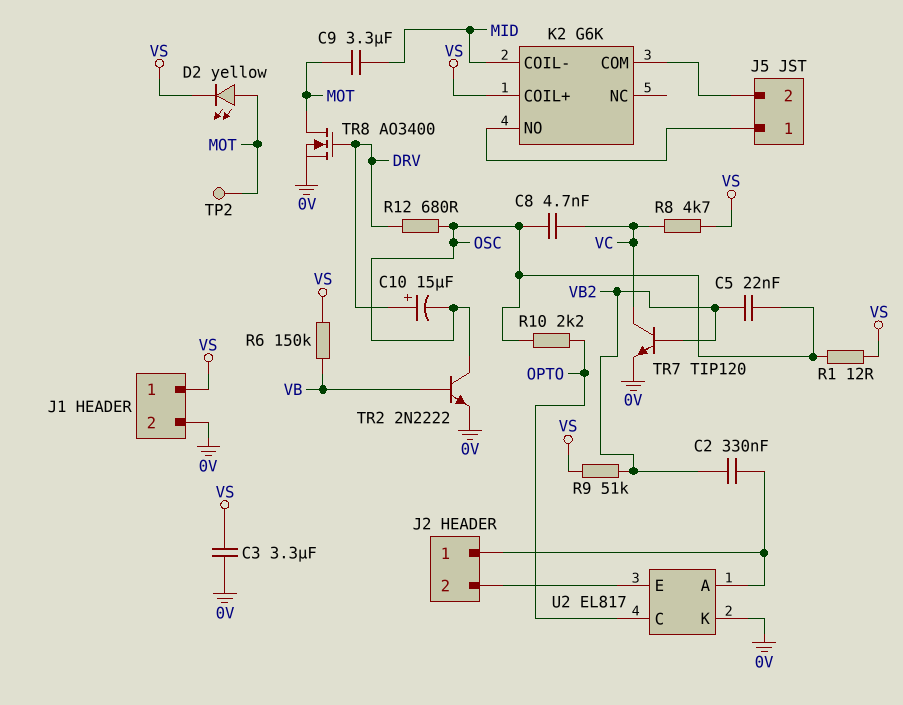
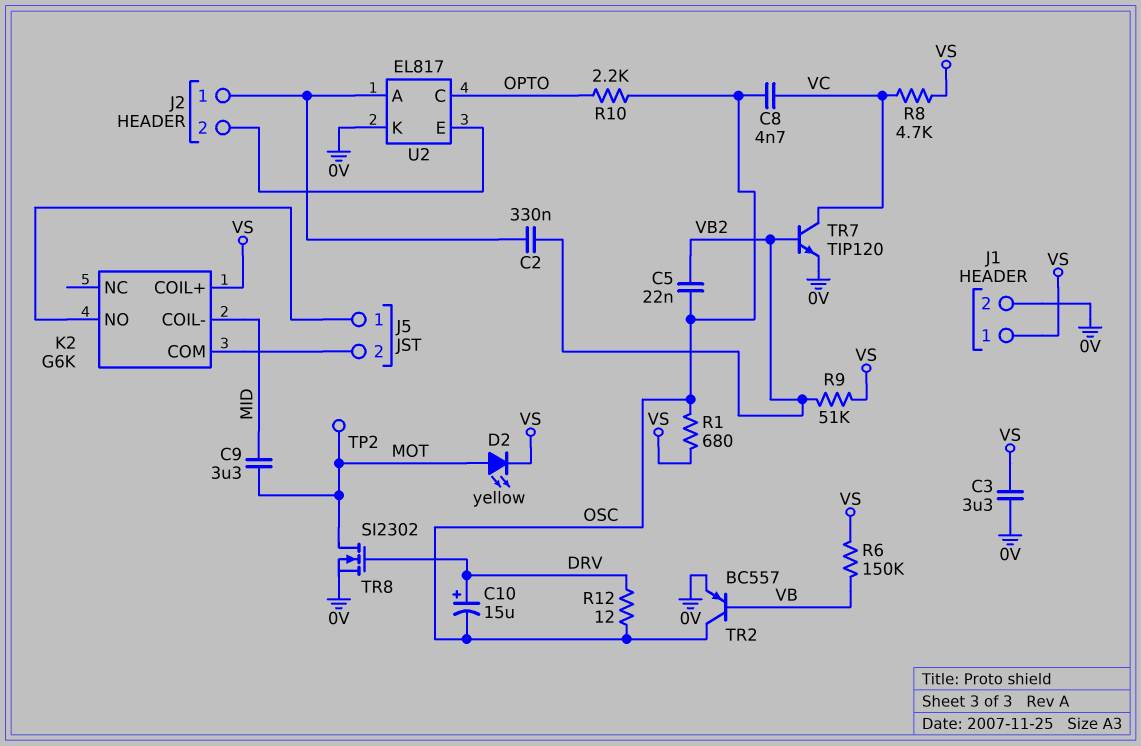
R1: 12 (OSC, VS) -> 680 (OSC, VS)
R12: 680 (DRV, OSC) -> 12 (DRV, OSC)
TR2: NPN 2N2222 (B VB, C OSC, E 0V) -> PNP BC557 (B VB, C OSC, E 0V)
TR8: NMOS AO3400 (G DRV, D MOT, S 0V) -> NMOS SI2302 (G DRV, D MOT, S 0V)

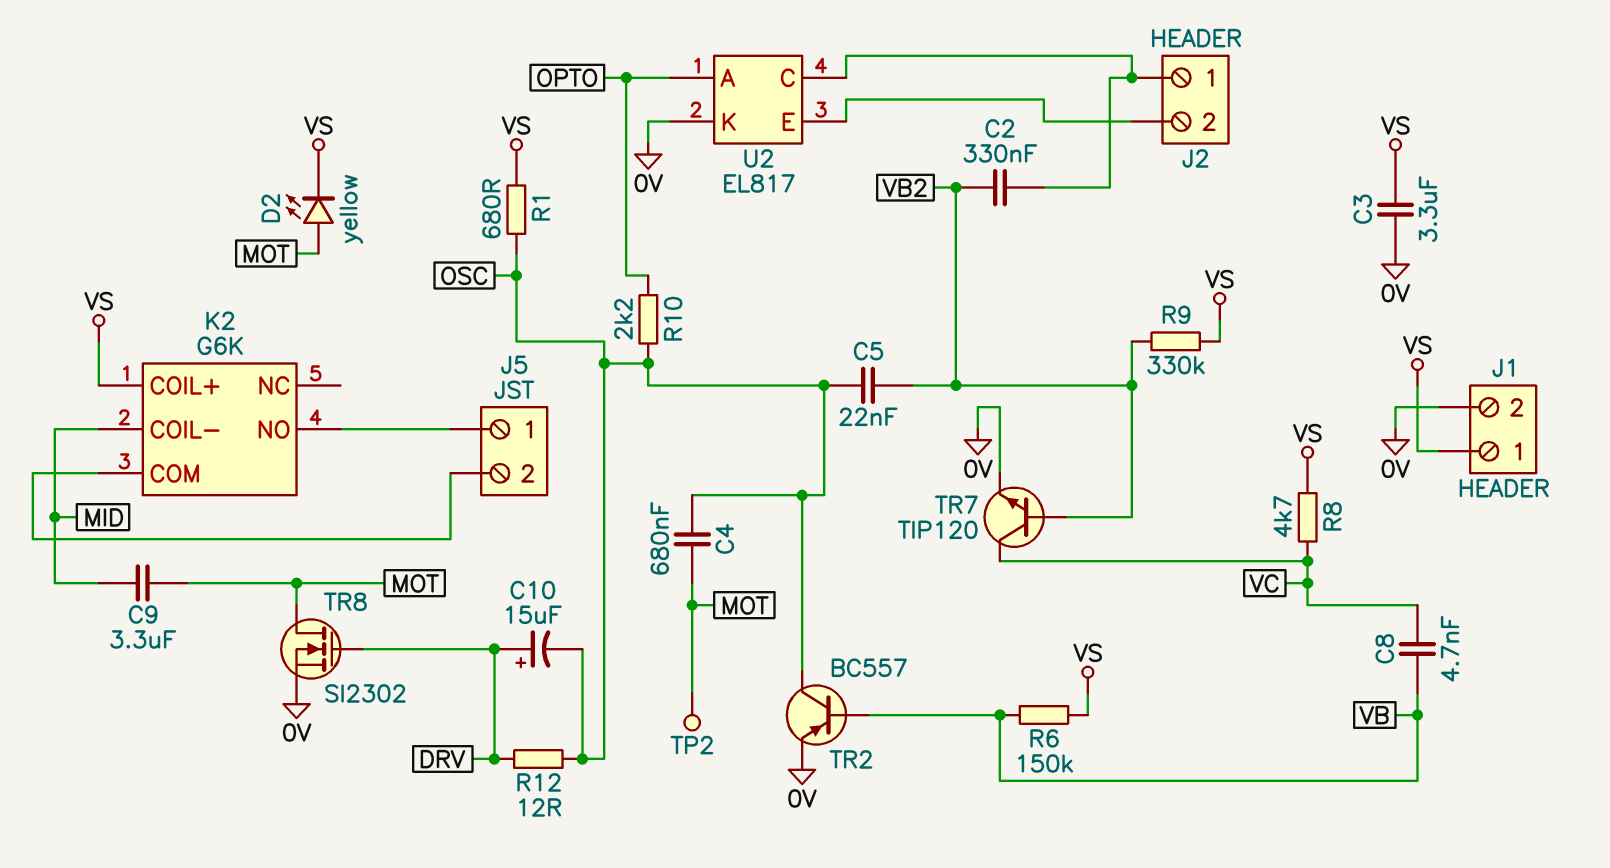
C4: none -> 680nF (MOT, OSC)
C8: 4.7nF (OSC, VC) -> 4.7nF (VB, VC)
R9: 51k (VB2, VS) -> 330k (VB2, VS)
U2 pin A: J2/1 -> OPTO
U2 pin C: OPTO -> J2/1

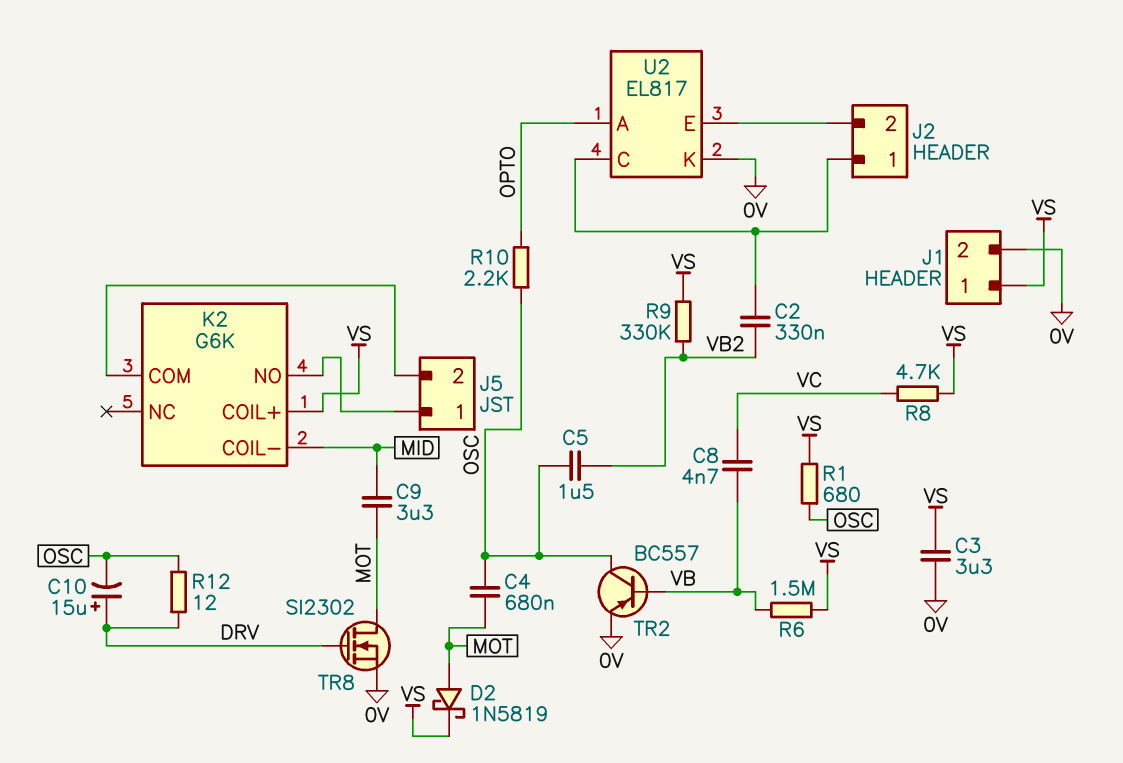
C5: 22nF (OSC, VB2) -> 1.5uF (OSC, VB2)
D2: LED yellow (A MOT, K VS) -> schottky 1N5819 (A MOT, K VS)
R6: 150k (VB, VS) -> 1.5M (VB, VS)
TP2: test point (MOT) -> none
TR7: NPN TIP120 (B VB2, C VC, E 0V) -> none

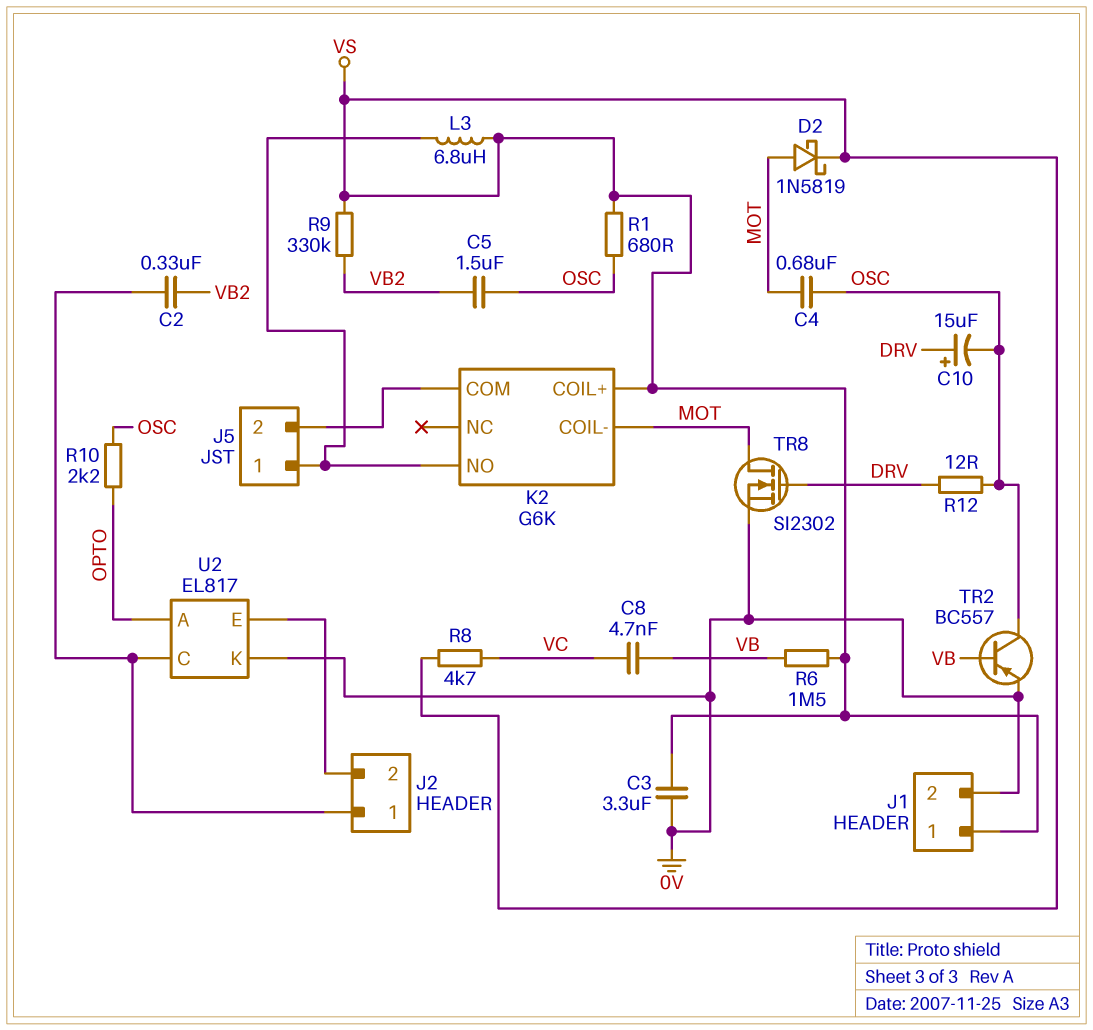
C9: 3.3uF (MID, MOT) -> none
K2 pin COIL-: MID -> MOT
L3: none -> 6.8uH (J5/1, VS)

